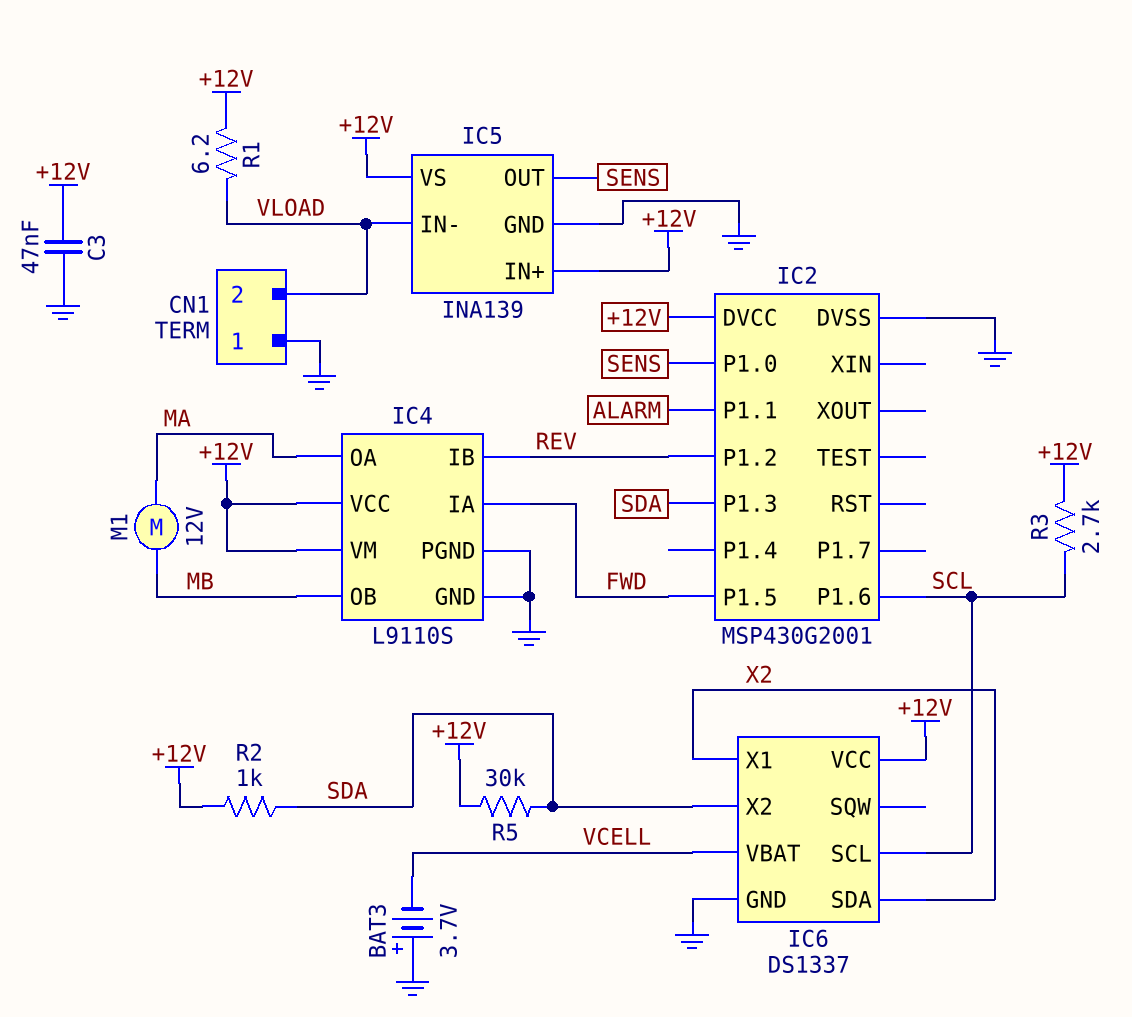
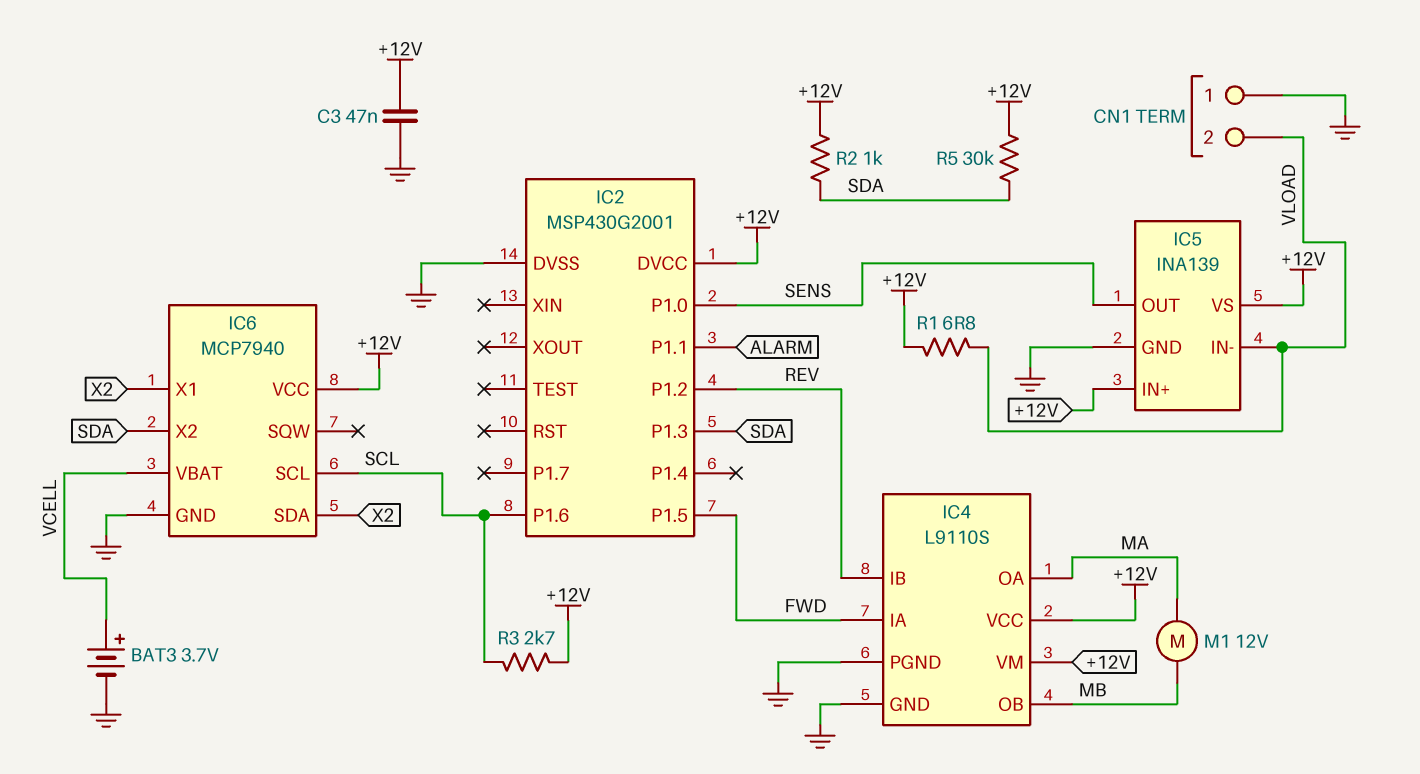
BAT3: 3.7V (plus GND, minus VCELL) -> 3.7V (plus VCELL, minus GND)
IC6: DS1337 -> MCP7940
R1: 6.2 (+12V, VLOAD) -> 6.8 (+12V, VLOAD)

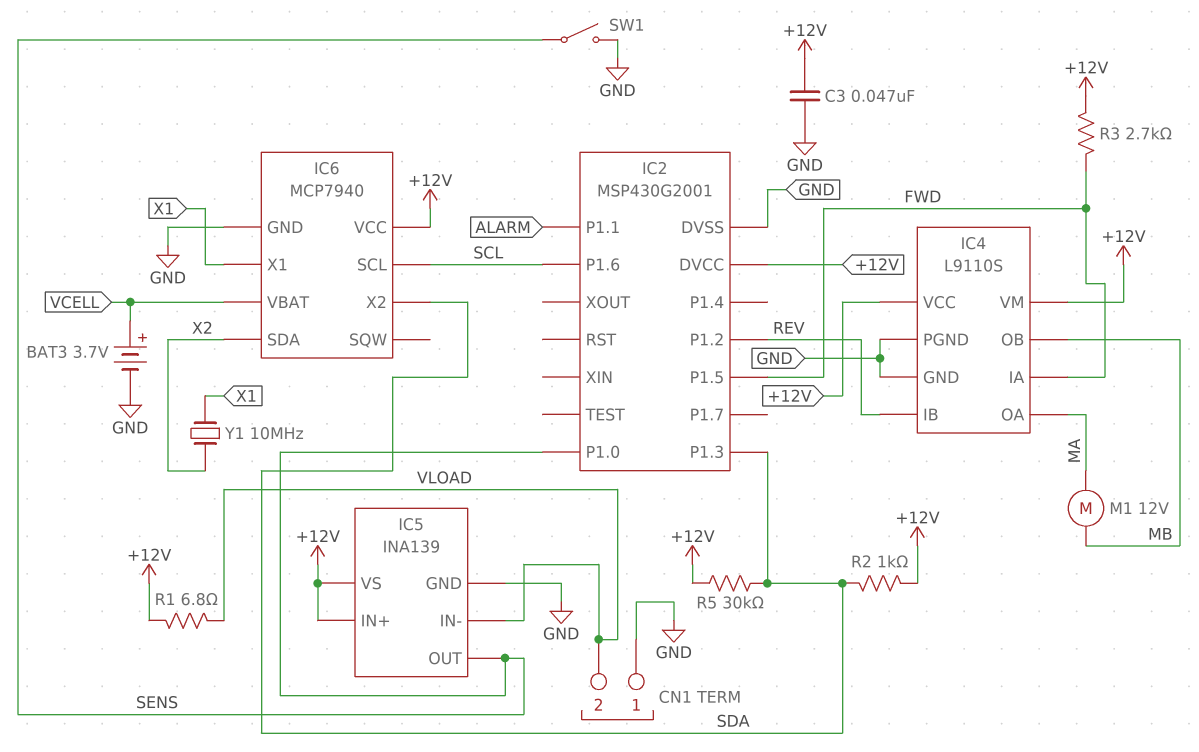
IC6 pin X1: X2 -> X1
R3: 2.7k (+12V, SCL) -> 2.7k (+12V, FWD)
SW1: none -> switch (GND, SENS)
Y1: none -> 10MHz (X1, X2)

